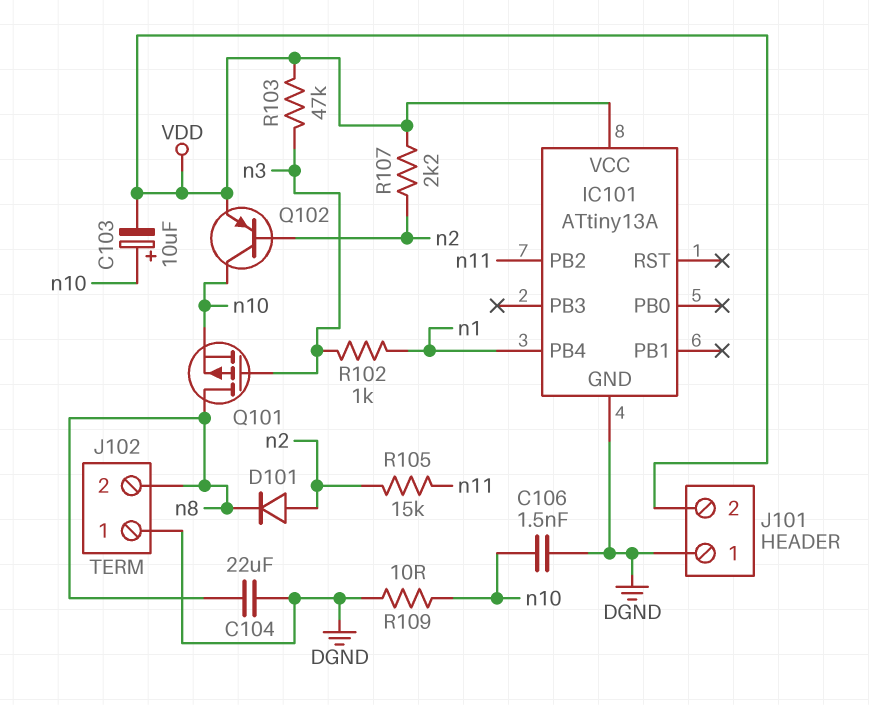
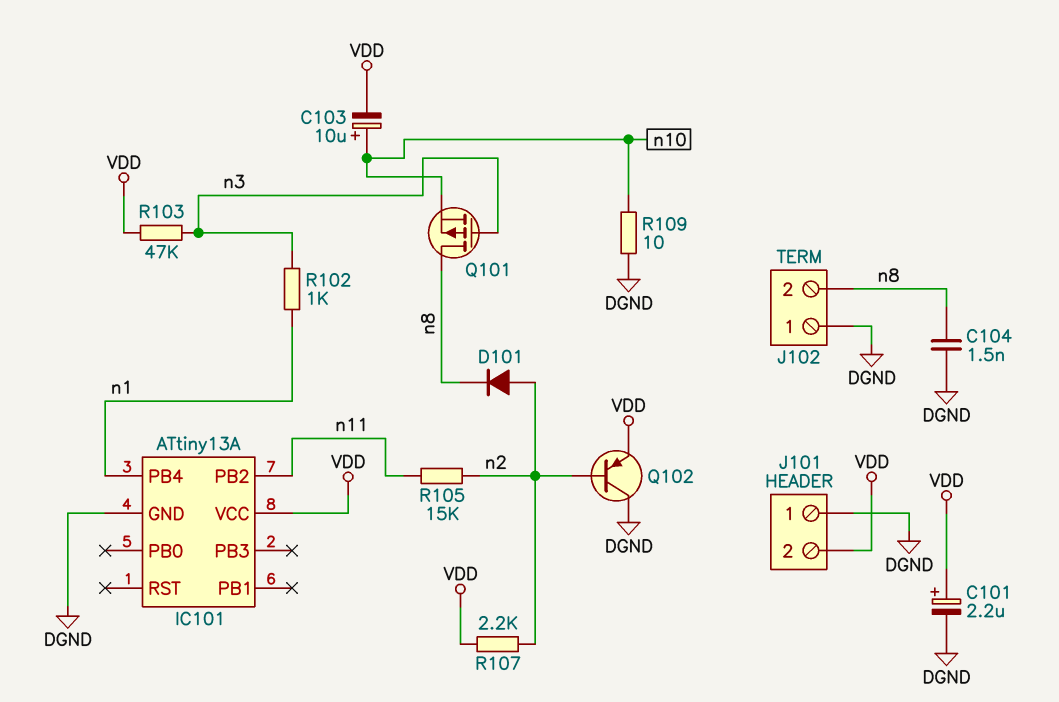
C101: none -> 2.2uF (plus VDD, minus DGND)
C104: 22uF (DGND, n8) -> 1.5nF (DGND, n8)
C106: 1.5nF (DGND, n10) -> none
Q102: PNP (B n2, C n10, E VDD) -> PNP (B n2, C DGND, E VDD)

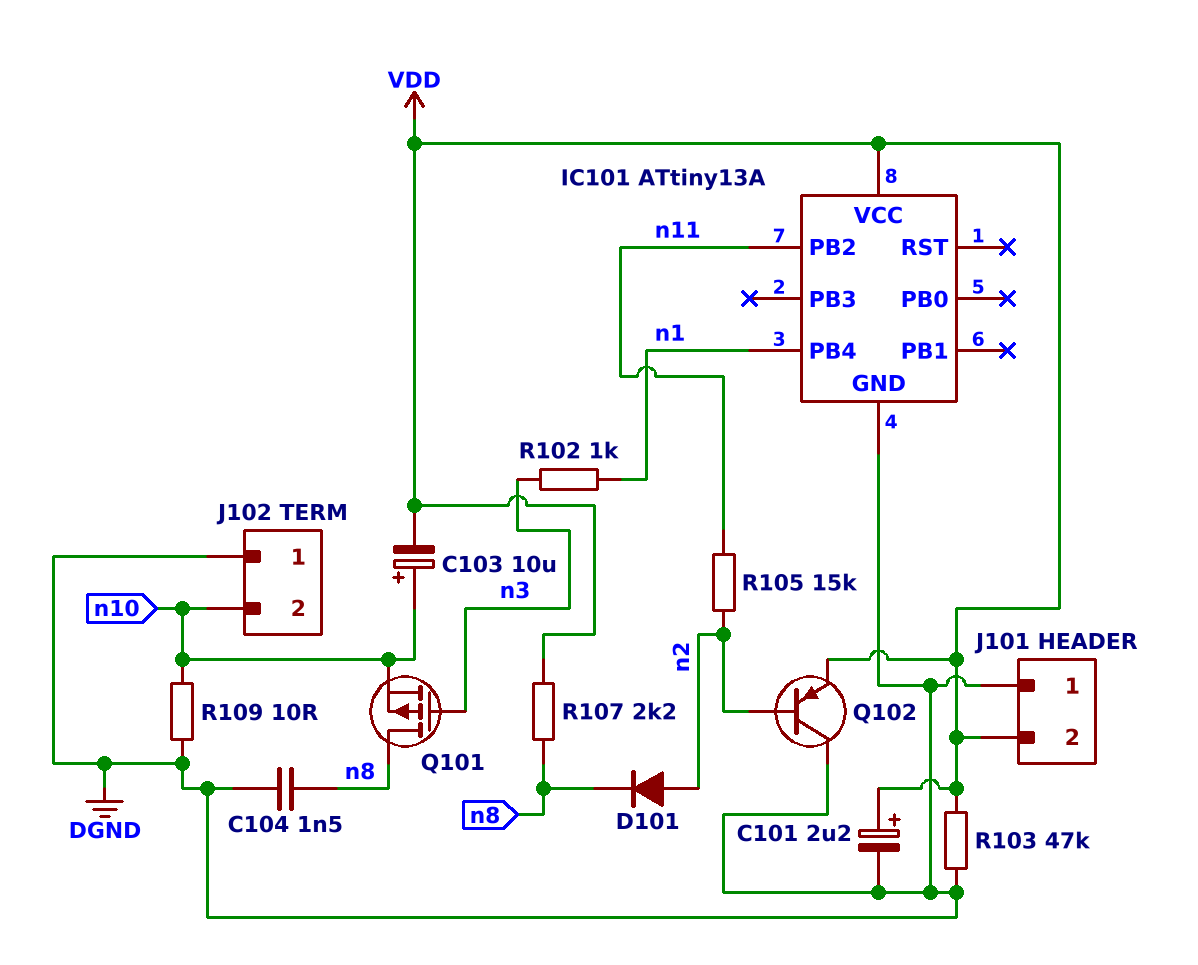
J102 pin 2: n8 -> n10
R103: 47k (VDD, n3) -> 47k (DGND, VDD)
R107: 2.2k (VDD, n2) -> 2.2k (VDD, n8)

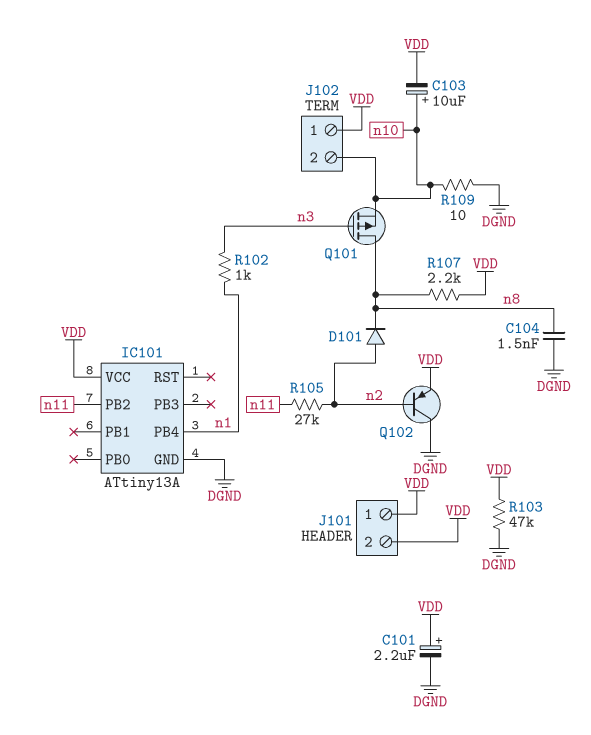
J101 pin 1: DGND -> VDD
J102 pin 1: DGND -> VDD
R105: 15k (n2, n11) -> 27k (n2, n11)

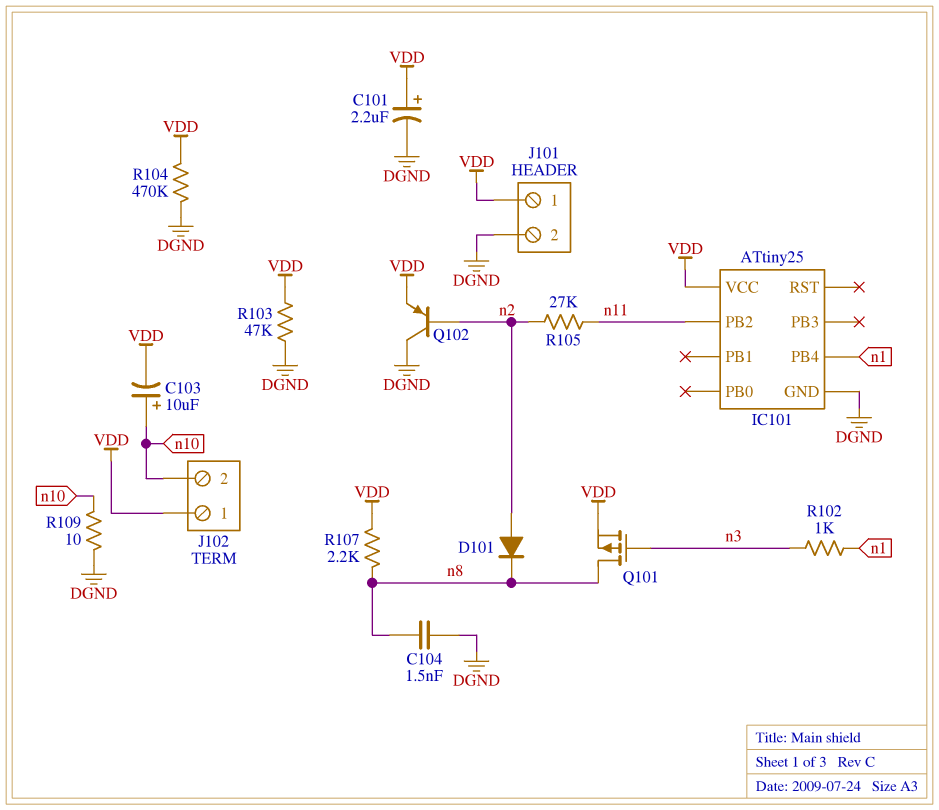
IC101: ATtiny13A -> ATtiny25
J101 pin 2: VDD -> DGND
Q101: PMOS (G n3, D n8, S n10) -> PMOS (G n3, D n8, S VDD)
R104: none -> 470k (DGND, VDD)

